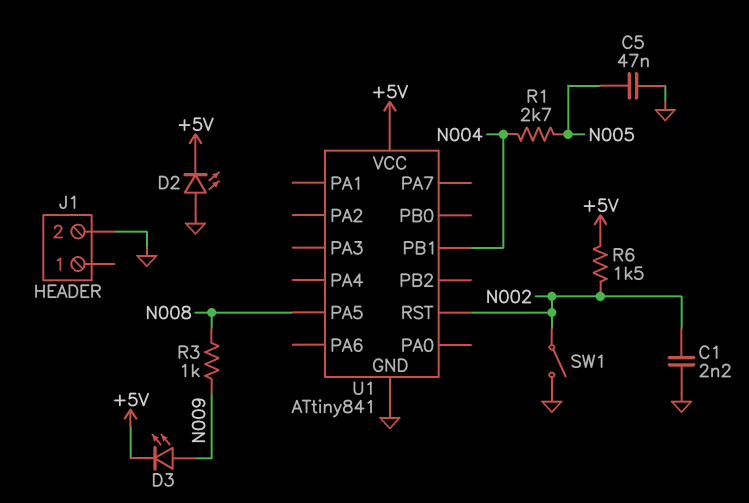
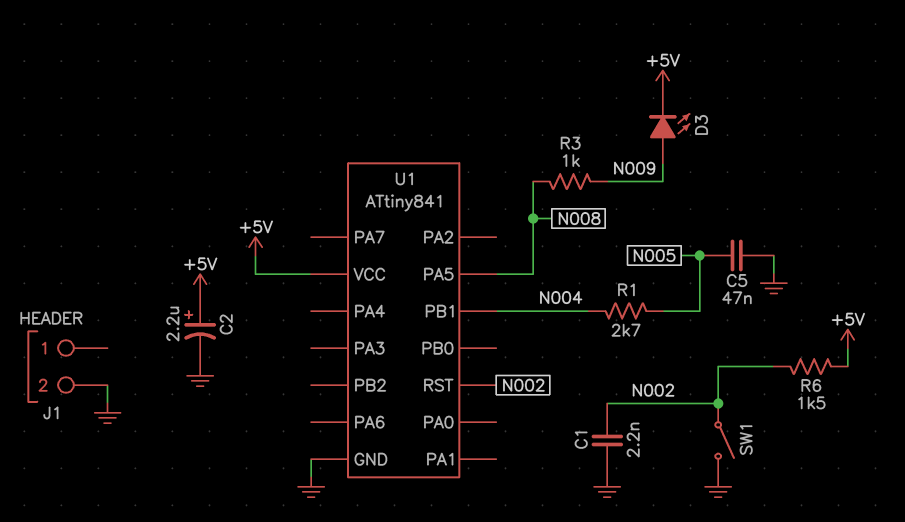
C2: none -> 2.2uF (plus +5V, minus GND)
D2: LED (A GND, K +5V) -> none

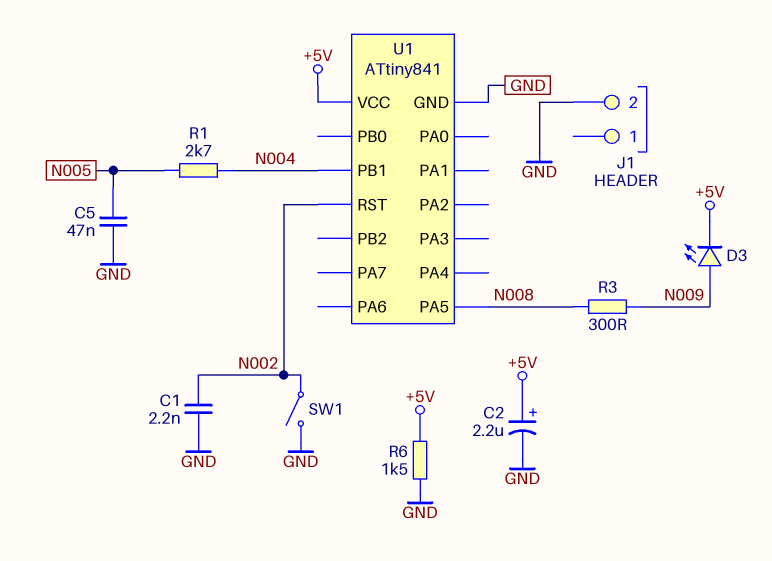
R3: 1k (N008, N009) -> 300 (N008, N009)
R6: 1.5k (+5V, N002) -> 1.5k (+5V, GND)

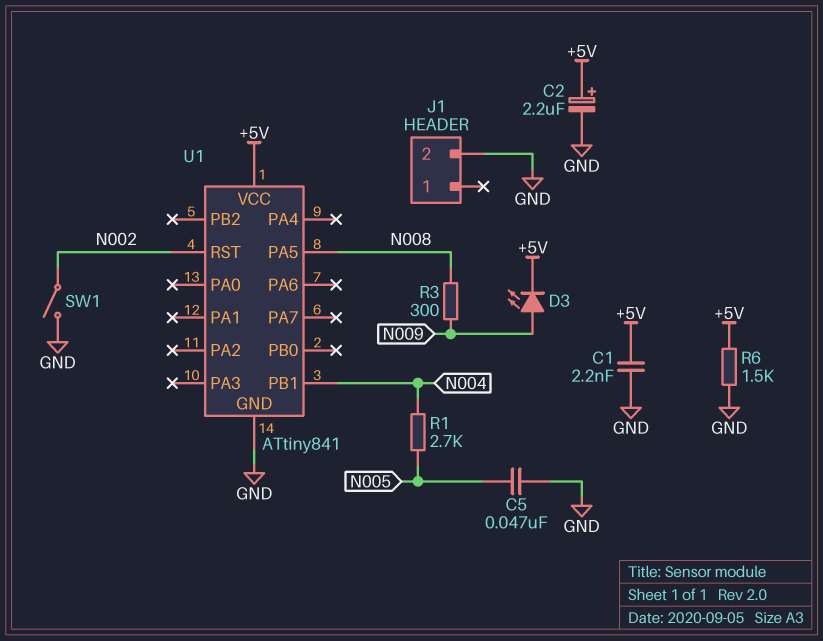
C1: 2.2nF (GND, N002) -> 2.2nF (+5V, GND)

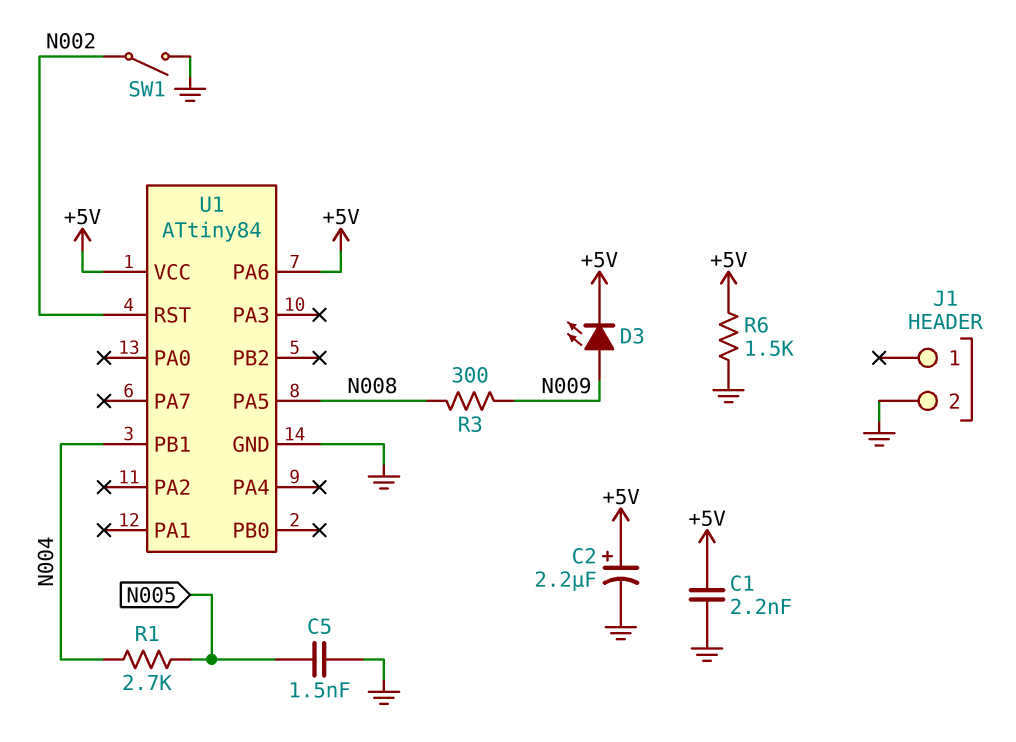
C5: 47nF (GND, N005) -> 1.5nF (GND, N005)
U1: ATtiny841 -> ATtiny84
U1 pin PA6: none -> +5V

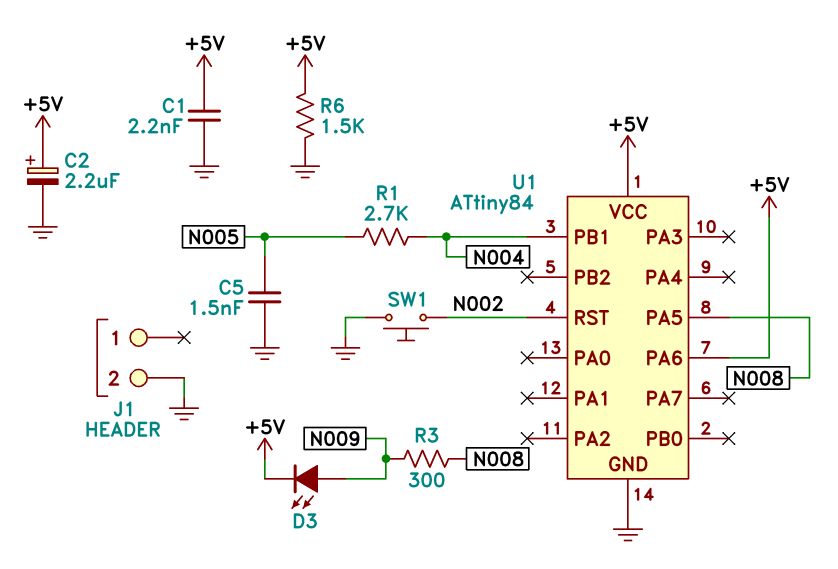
SW1: switch (GND, N002) -> button (GND, N002)

